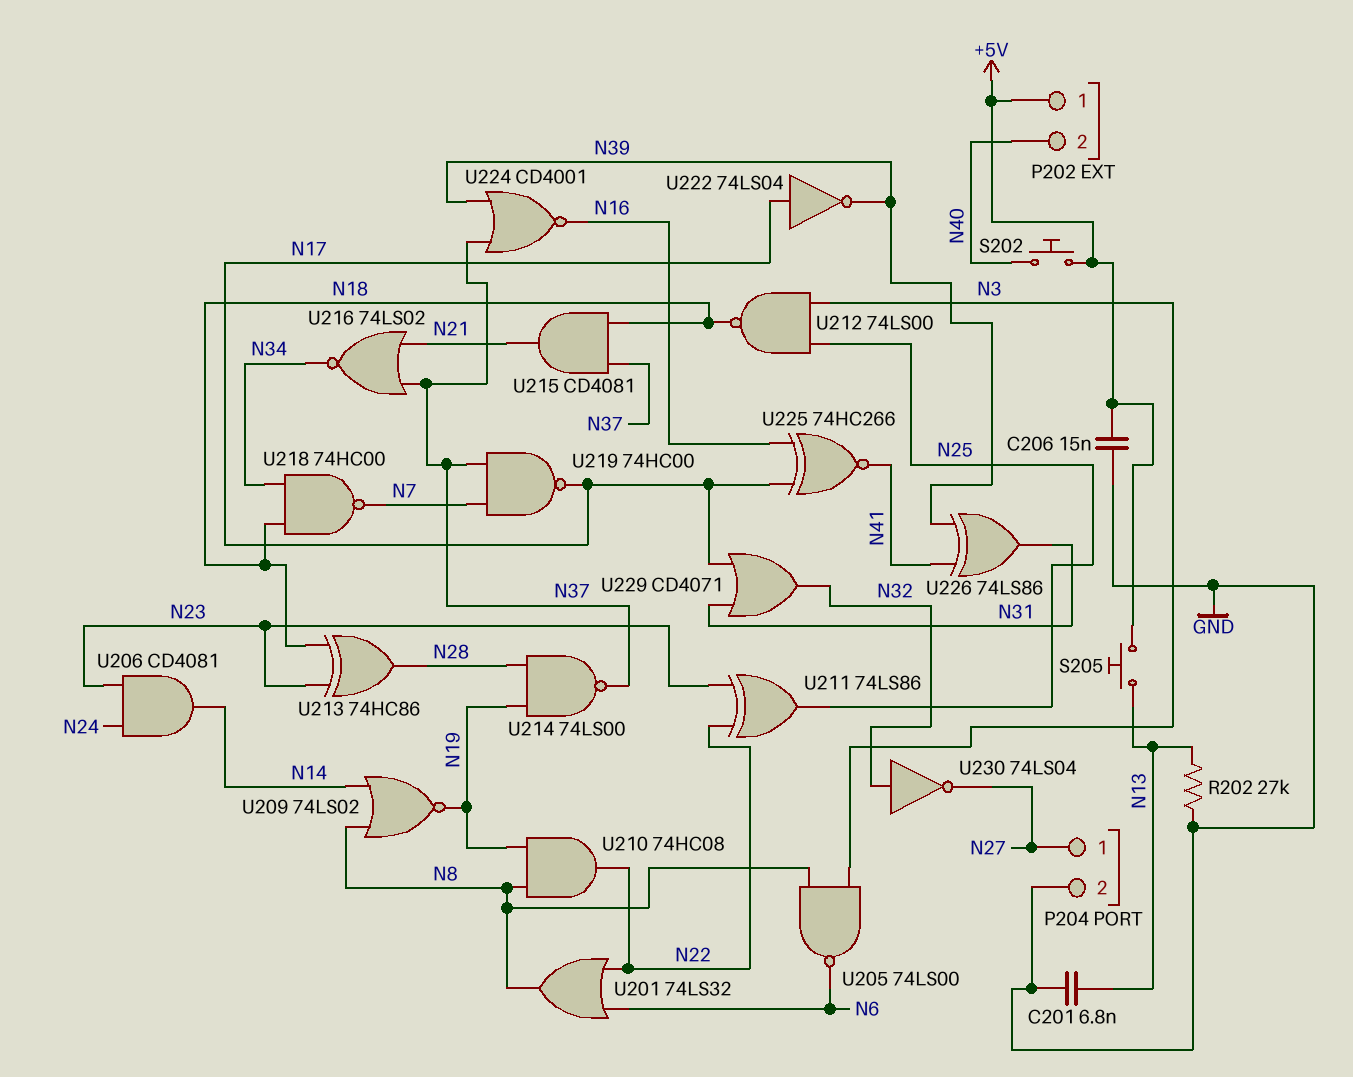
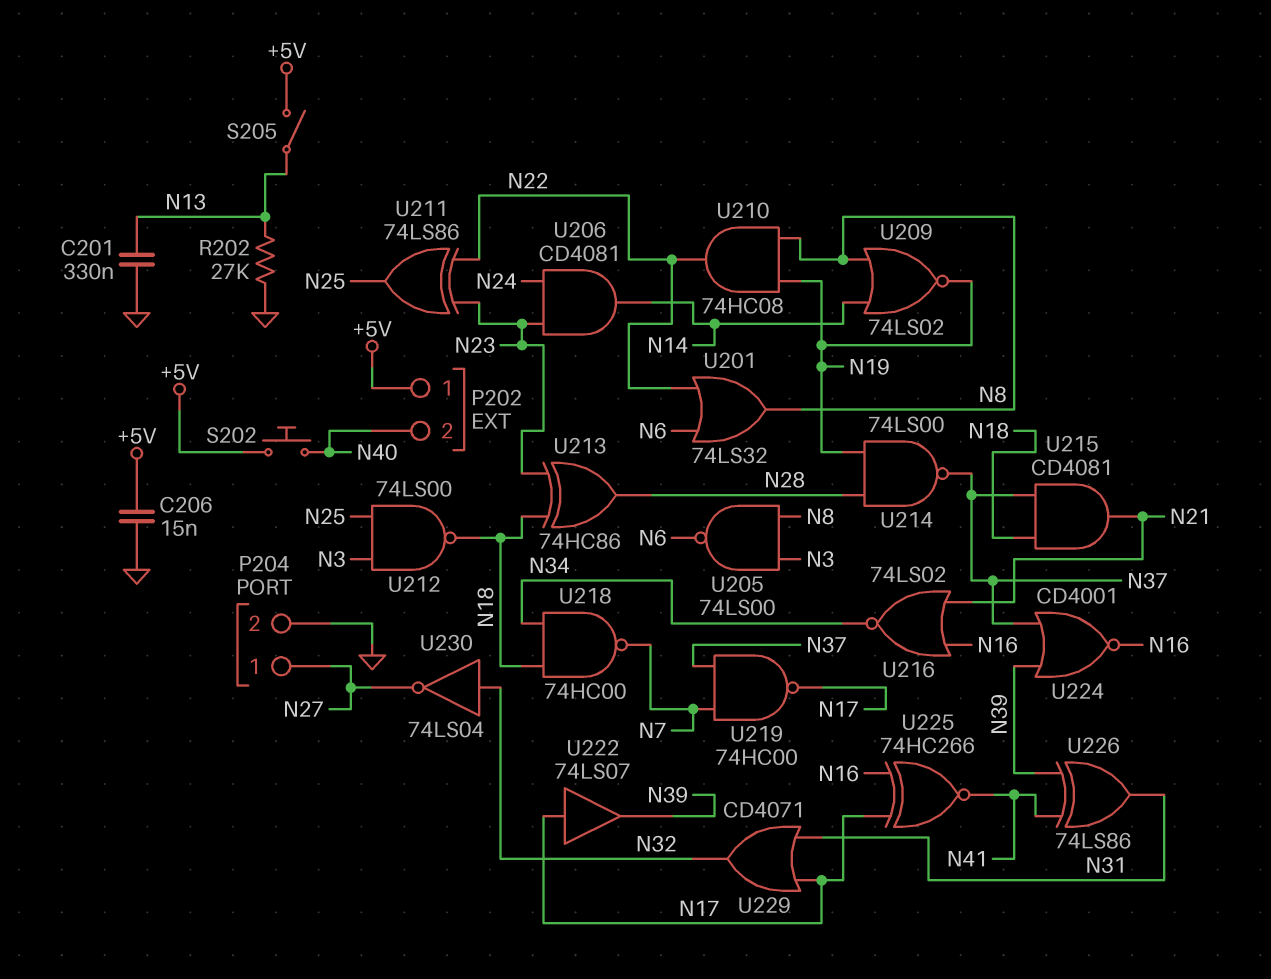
C201: 6.8nF (GND, N13) -> 330nF (GND, N13)
S205: button (+5V, N13) -> switch (+5V, N13)
U216: NOR 74LS02 (in N21, in N37, out N34) -> NOR 74LS02 (in N16, in N21, out N34)
U222: NOT 74LS04 (in N17, out N39) -> buffer 74LS07 (in N17, out N39)

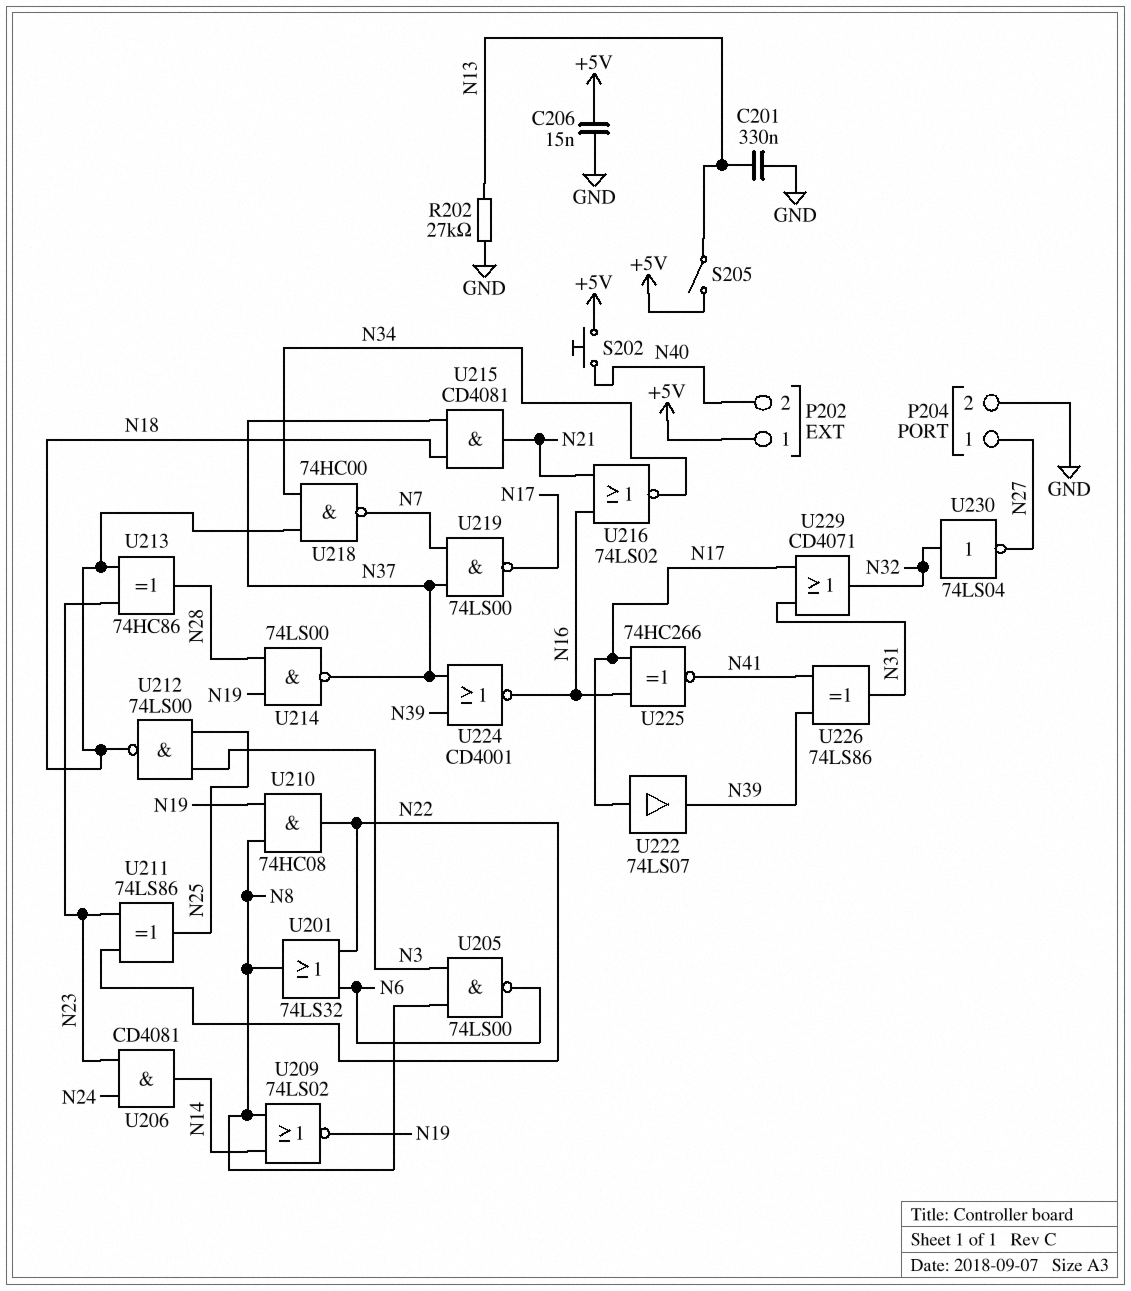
U219: NAND 74HC00 (in N7, in N37, out N17) -> NAND 74LS00 (in N7, in N37, out N17)

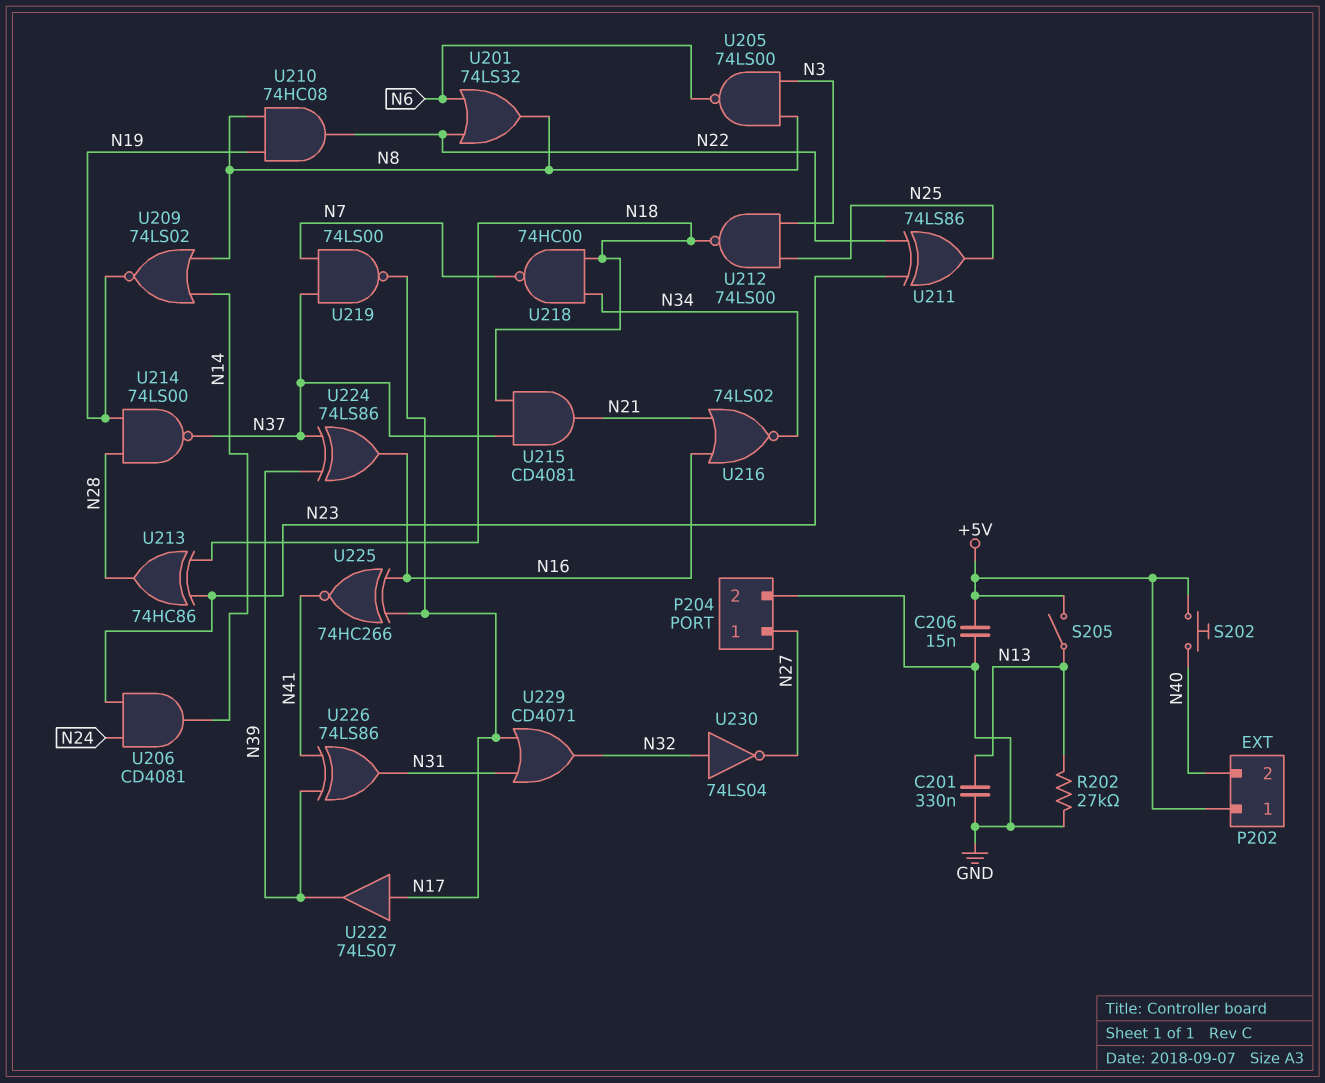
U224: NOR CD4001 (in N37, in N39, out N16) -> XOR 74LS86 (in N37, in N39, out N16)

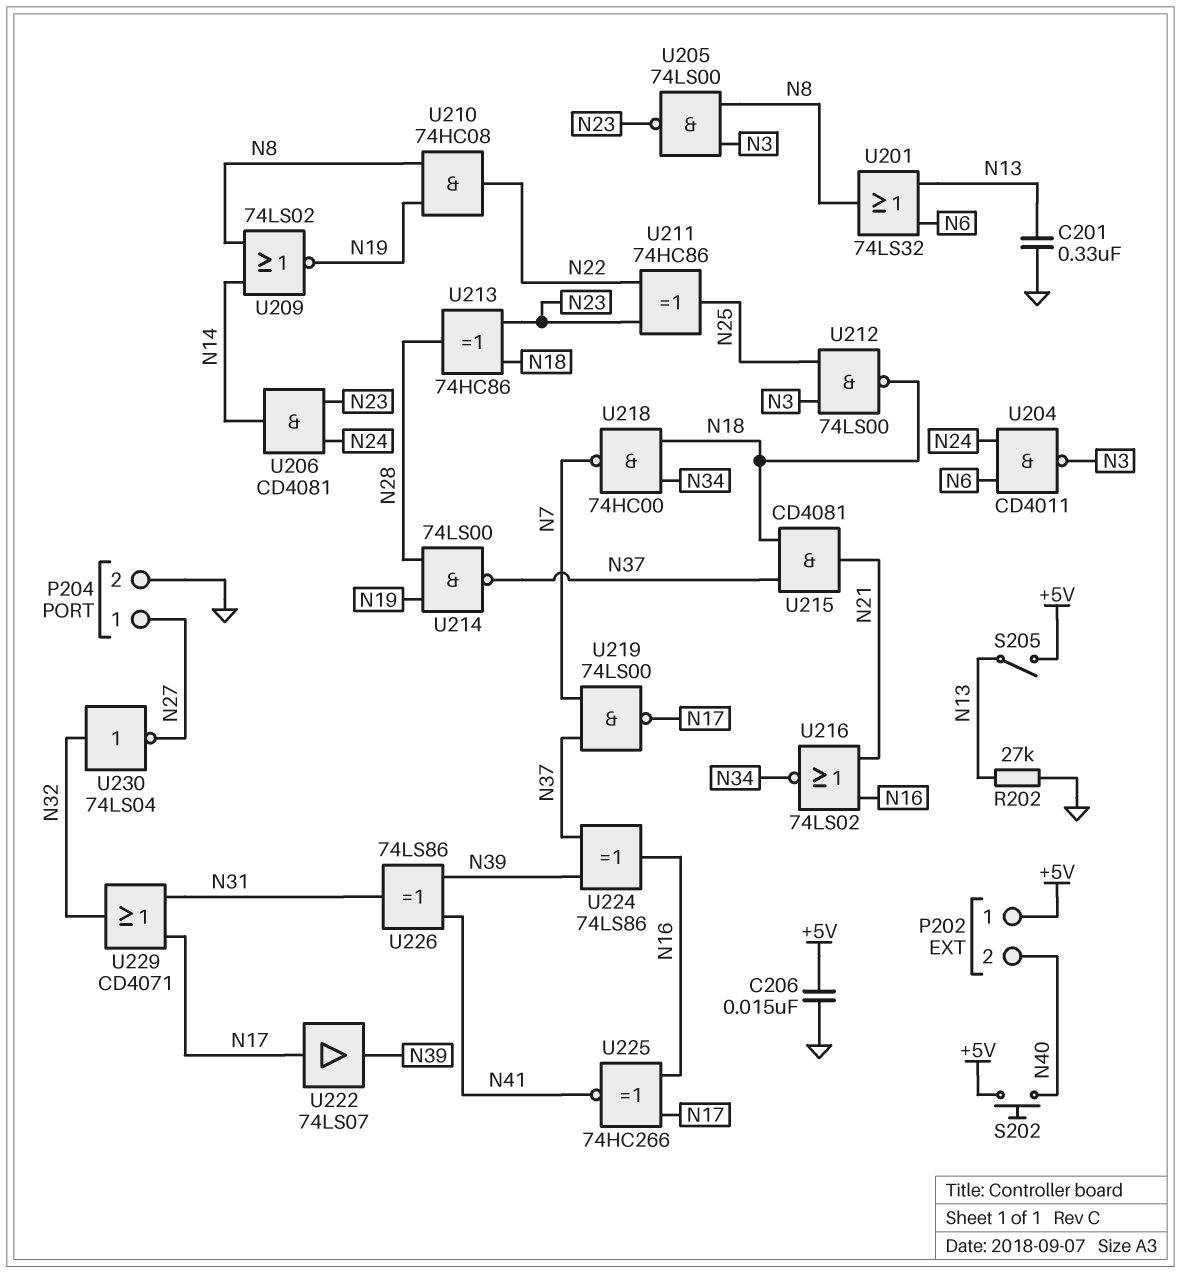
U201: OR 74LS32 (in N6, in N22, out N8) -> OR 74LS32 (in N6, in N13, out N8)
U204: none -> NAND CD4011 (in N6, in N24, out N3)
U205: NAND 74LS00 (in N3, in N8, out N6) -> NAND 74LS00 (in N3, in N8, out N23)
U211: XOR 74LS86 (in N22, in N23, out N25) -> XOR 74HC86 (in N22, in N23, out N25)

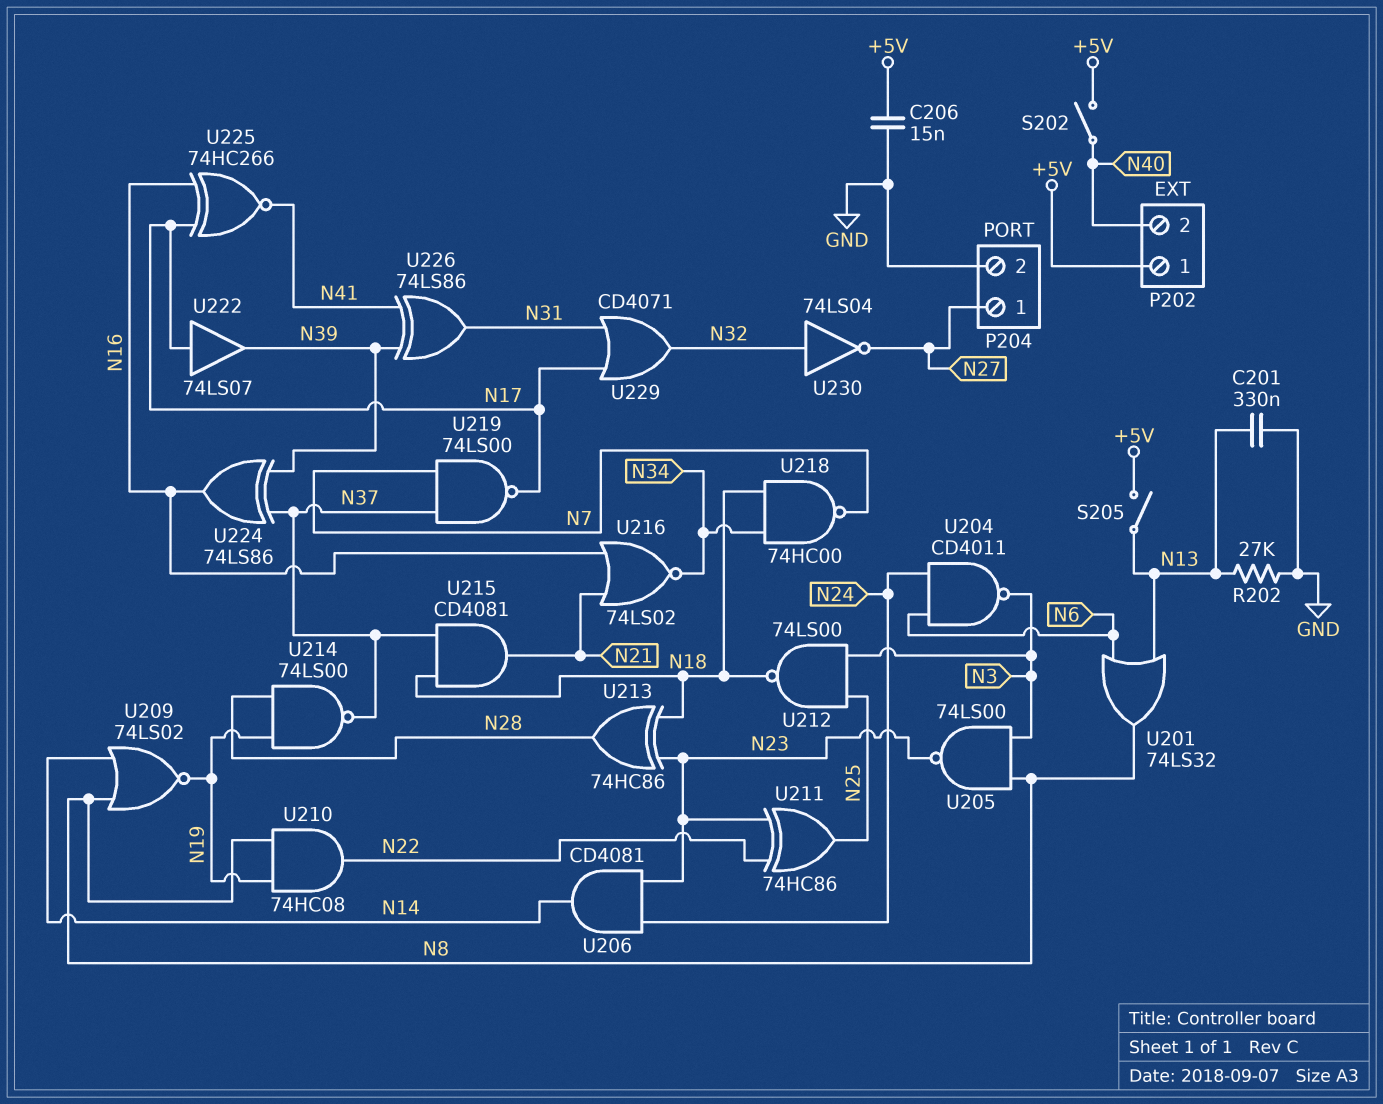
S202: button (+5V, N40) -> switch (+5V, N40)

